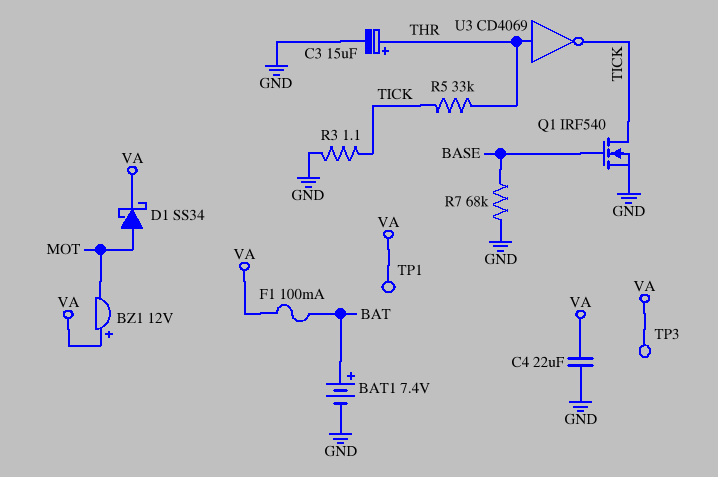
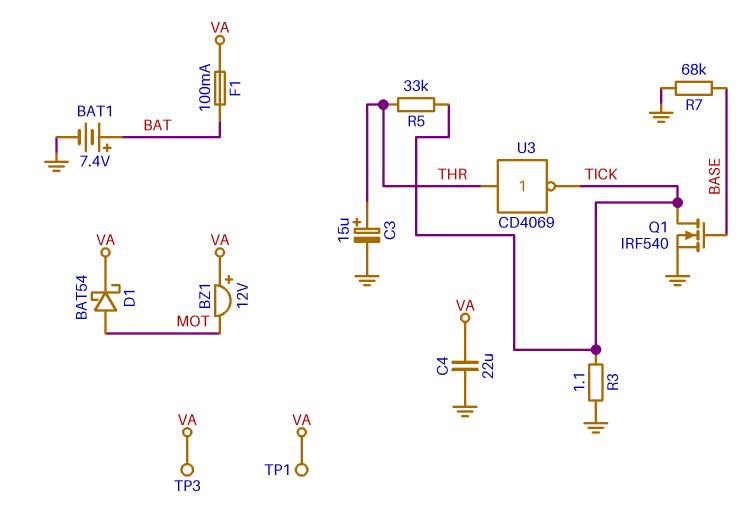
D1: schottky SS34 (A MOT, K VA) -> schottky BAT54 (A MOT, K VA)

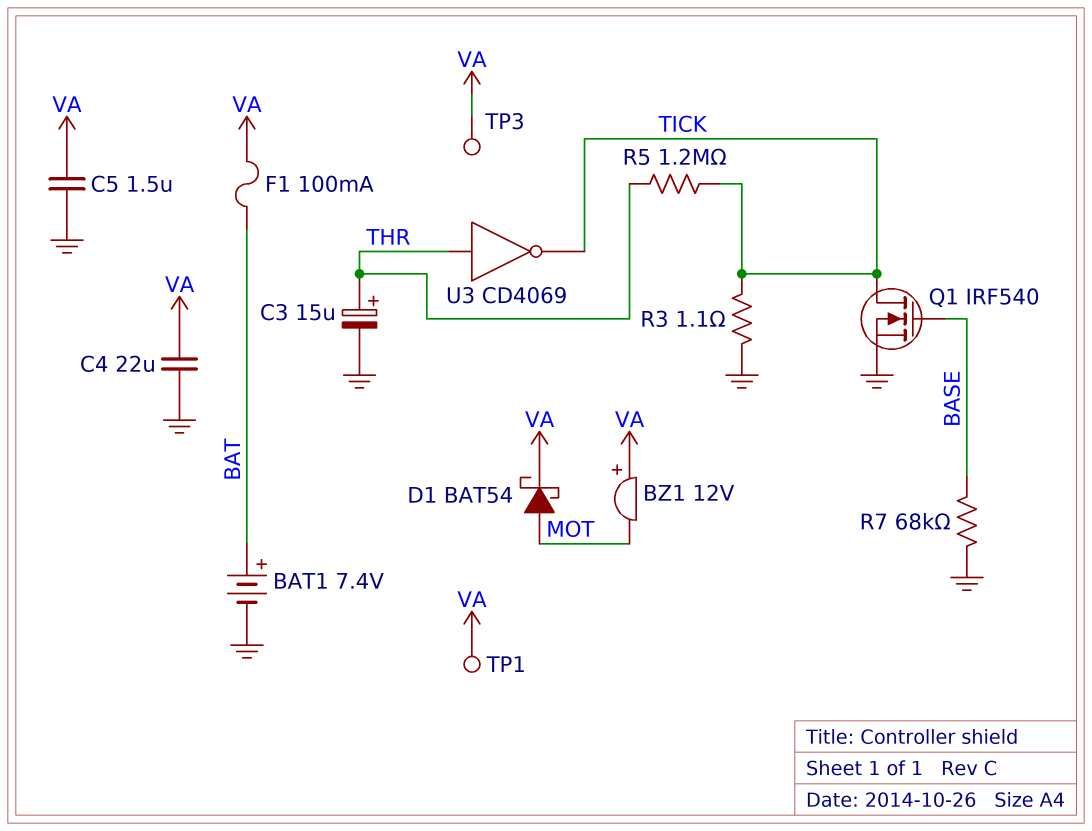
C5: none -> 1.5uF (GND, VA)
R5: 33k (THR, TICK) -> 1.2M (THR, TICK)

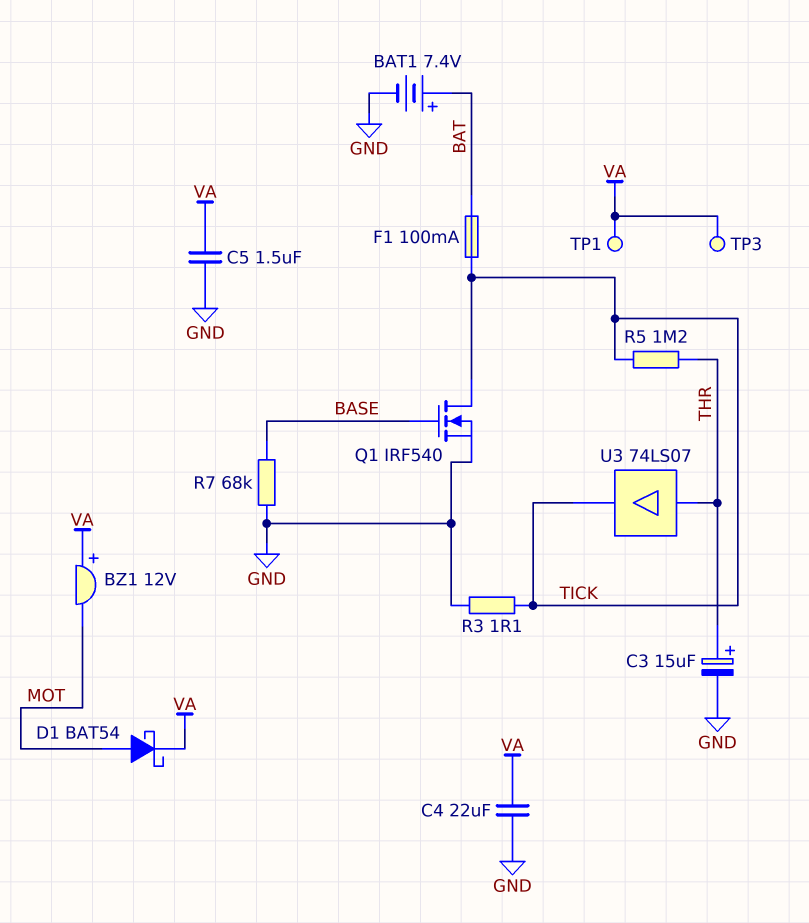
F1: 100mA (BAT, VA) -> 100mA (BAT, TICK)
U3: NOT CD4069 (in THR, out TICK) -> buffer 74LS07 (in THR, out TICK)

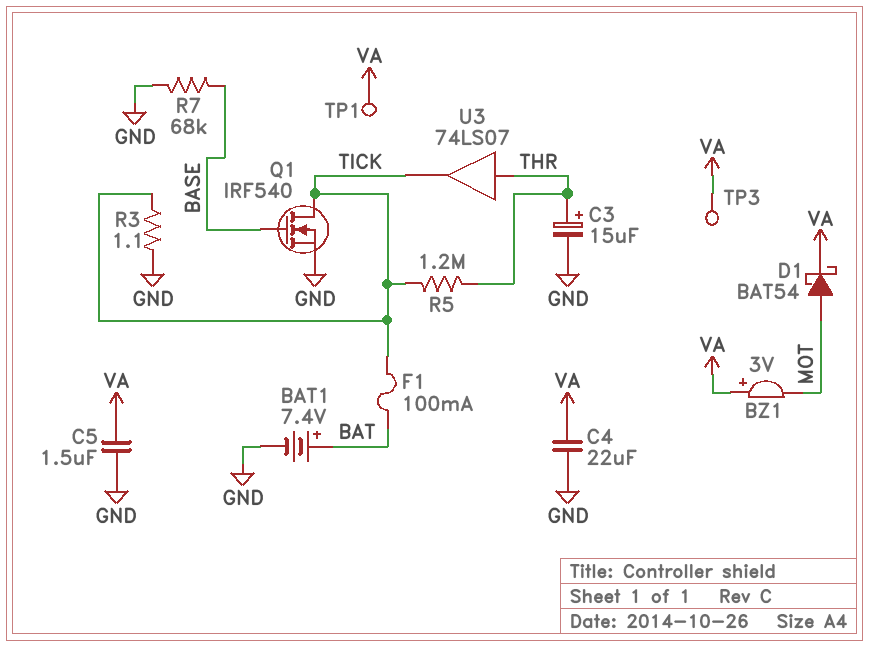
BZ1: buzzer 12V (plus VA, minus MOT) -> buzzer 3V (plus VA, minus MOT)

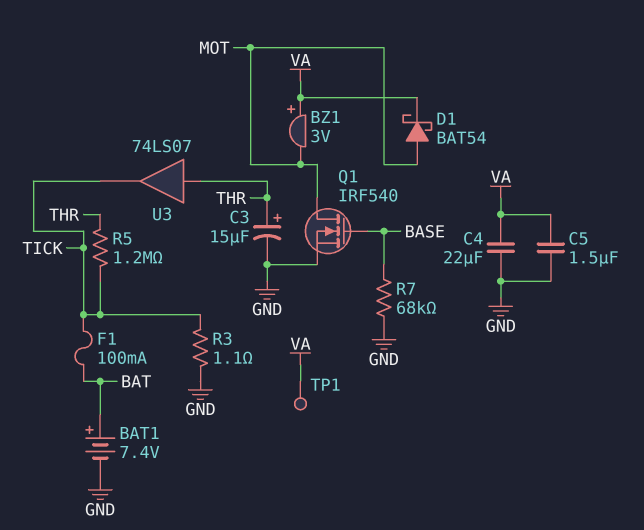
Q1: NMOS IRF540 (G BASE, D TICK, S GND) -> NMOS IRF540 (G BASE, D MOT, S GND)
TP3: test point (VA) -> none

